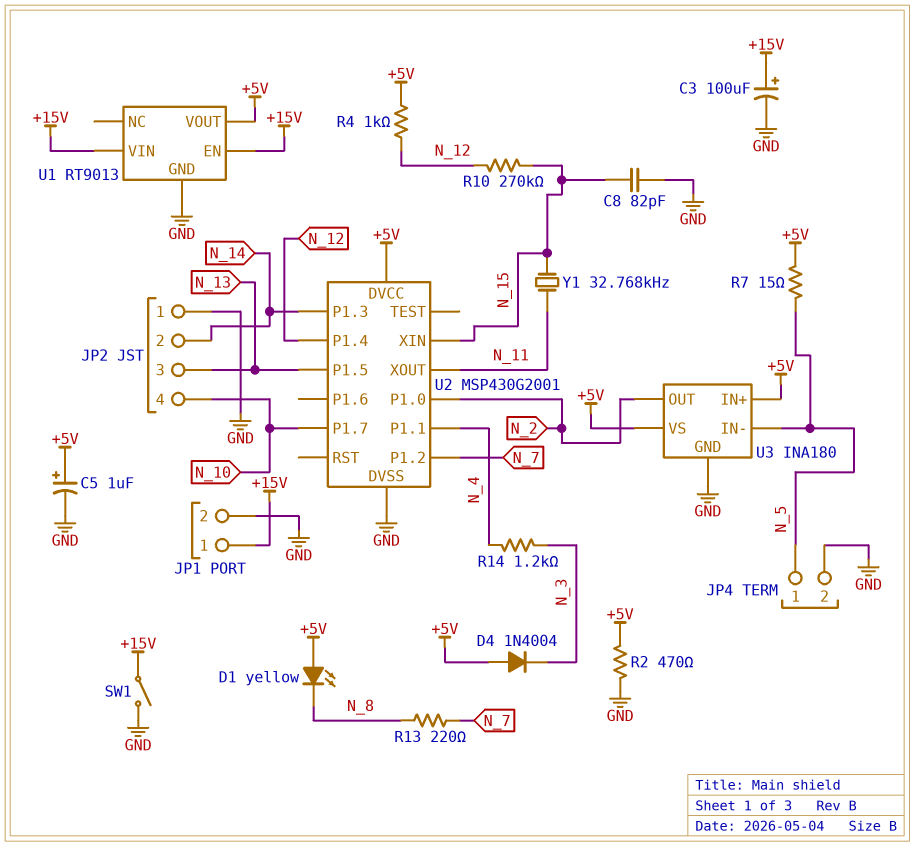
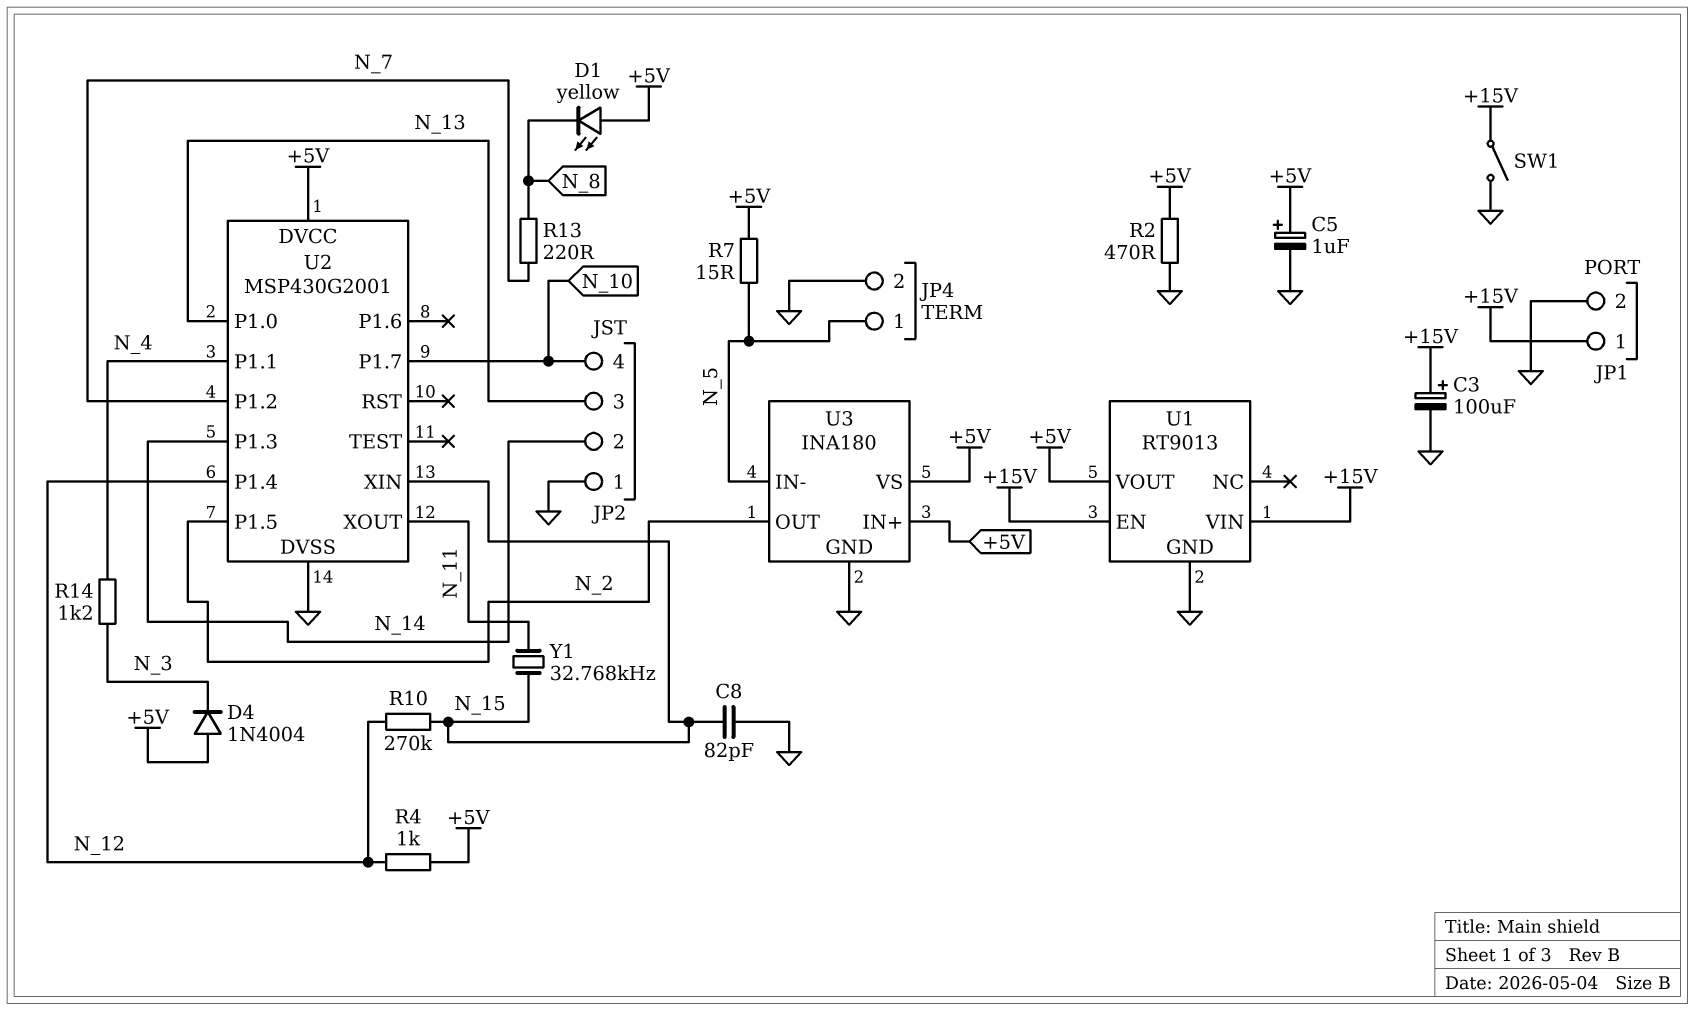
U2 pin P1.0: N_2 -> N_13
U2 pin P1.5: N_13 -> N_2

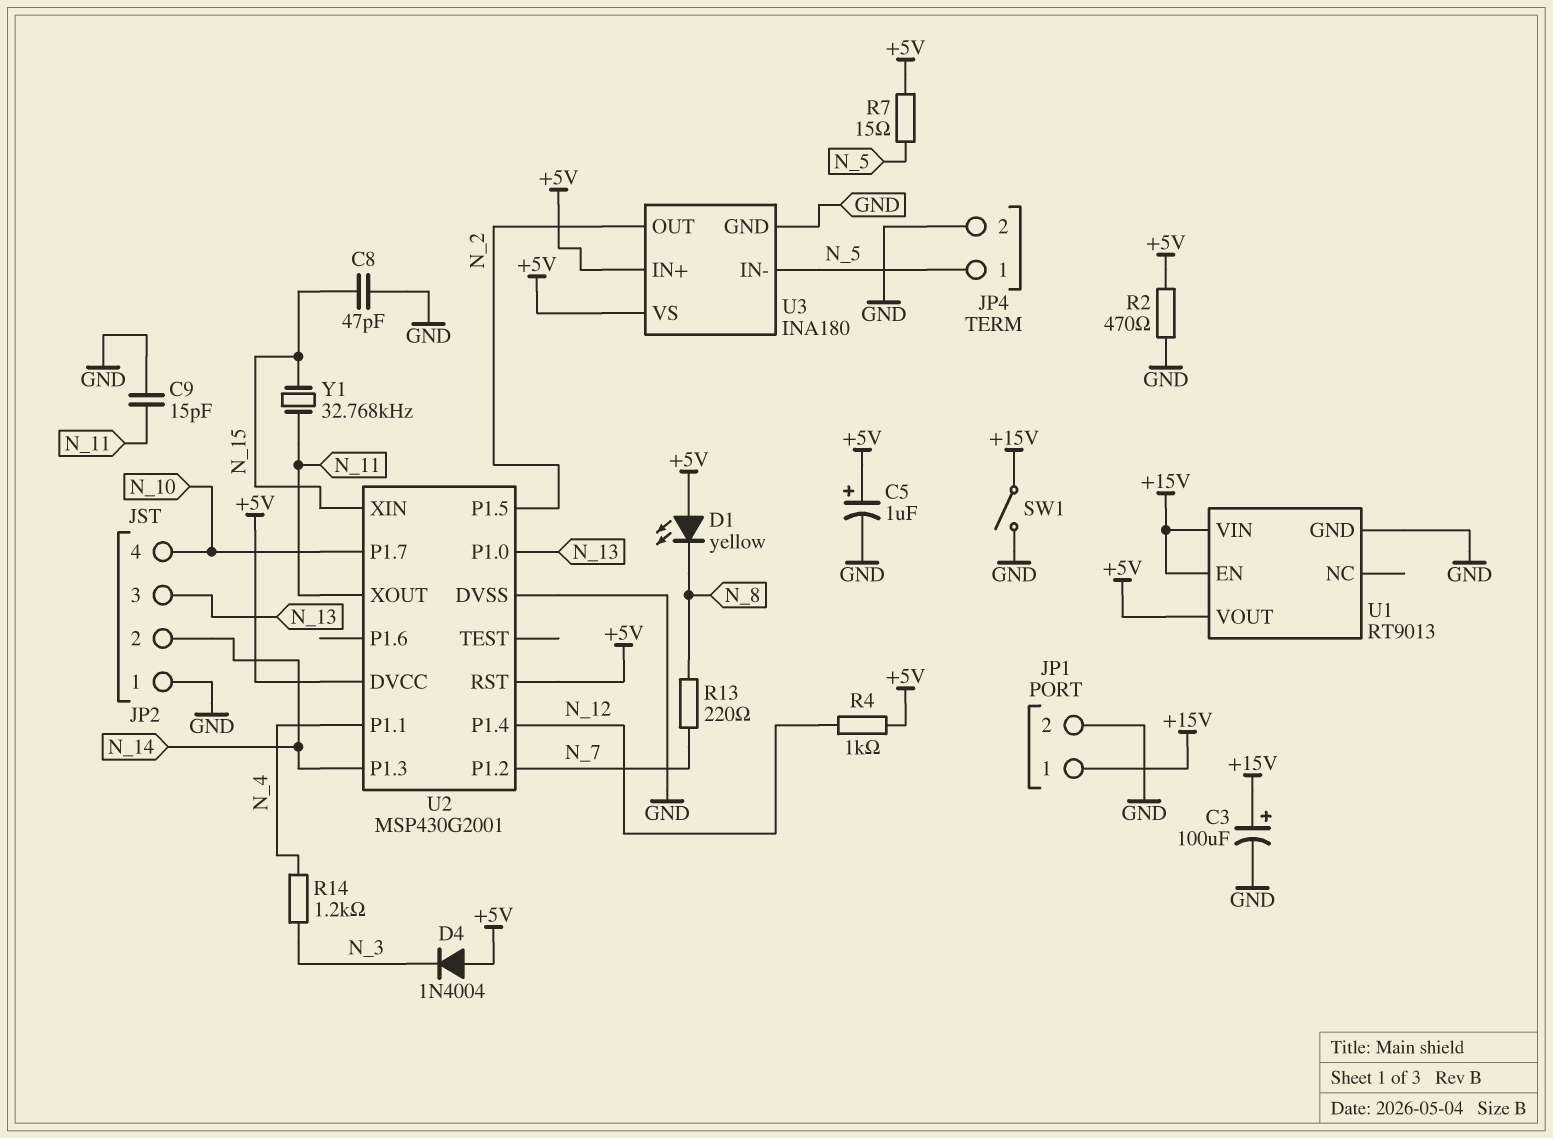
C8: 82pF (GND, N_15) -> 47pF (GND, N_15)
C9: none -> 15pF (GND, N_11)
R10: 270k (N_12, N_15) -> none
U2 pin RST: none -> +5V

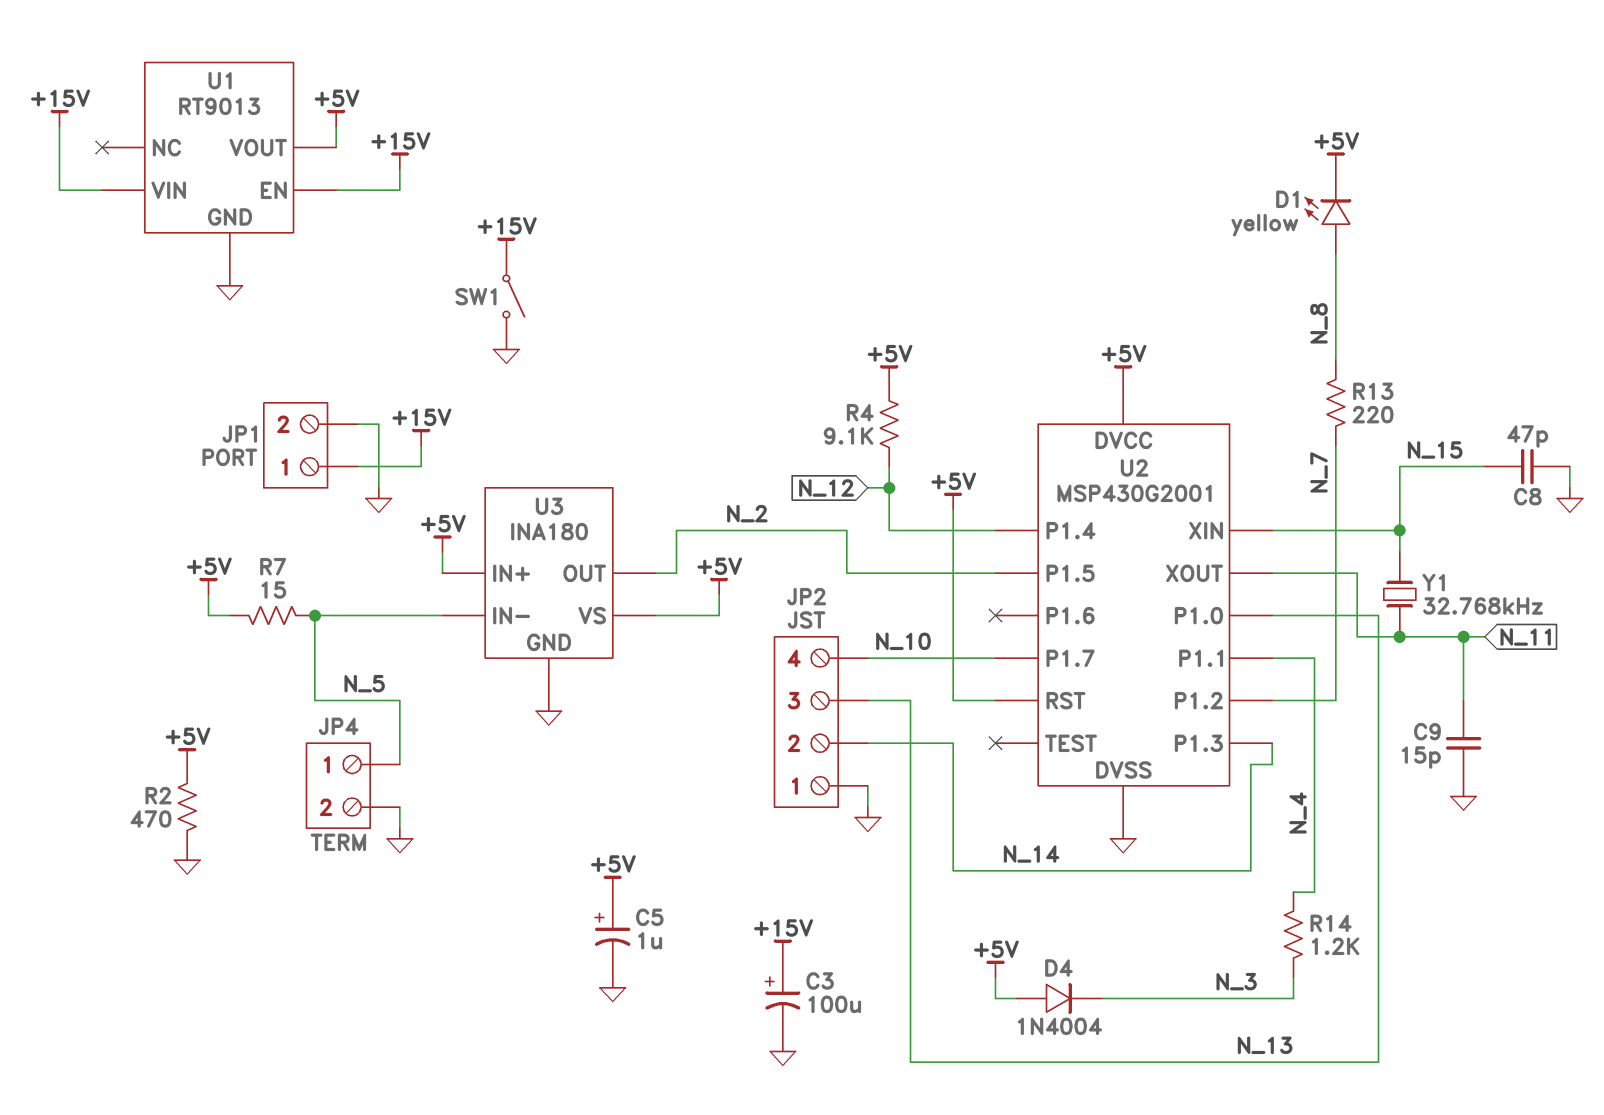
D1: LED yellow (A +5V, K N_8) -> LED yellow (A N_8, K +5V)
R4: 1k (+5V, N_12) -> 9.1k (+5V, N_12)

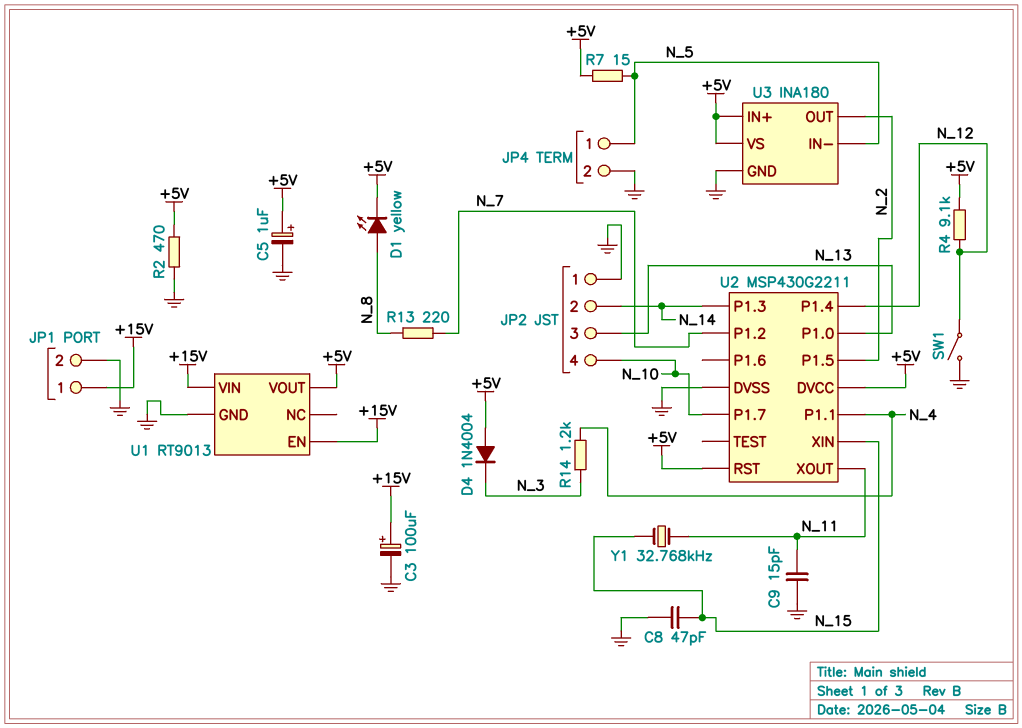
SW1: switch (+15V, GND) -> switch (GND, N_12)
U2: MSP430G2001 -> MSP430G2211

